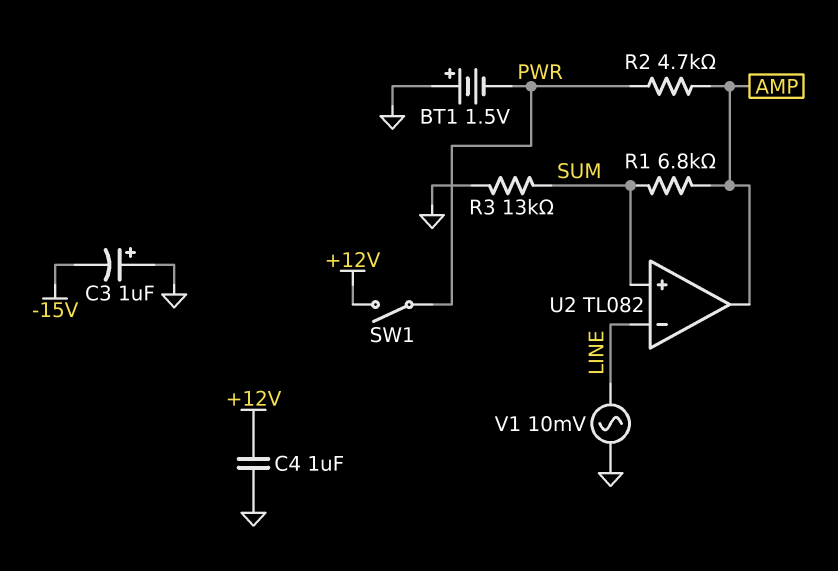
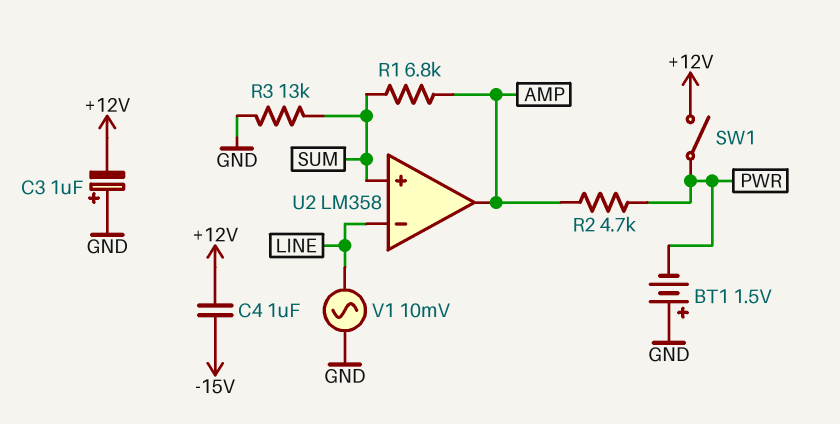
C3: 1uF (plus GND, minus -15V) -> 1uF (plus GND, minus +12V)
C4: 1uF (+12V, GND) -> 1uF (+12V, -15V)
U2: TL082 -> LM358

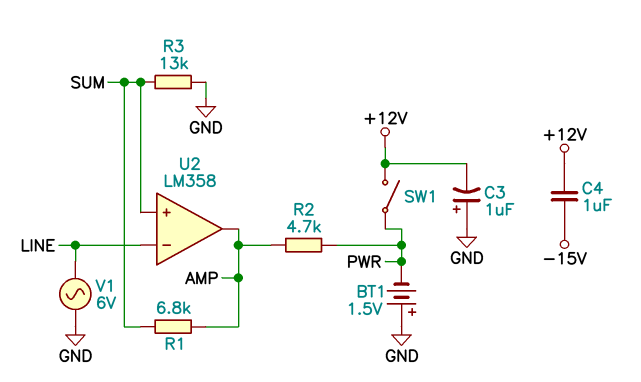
V1: AC 10mV (GND, LINE) -> AC 6V (GND, LINE)

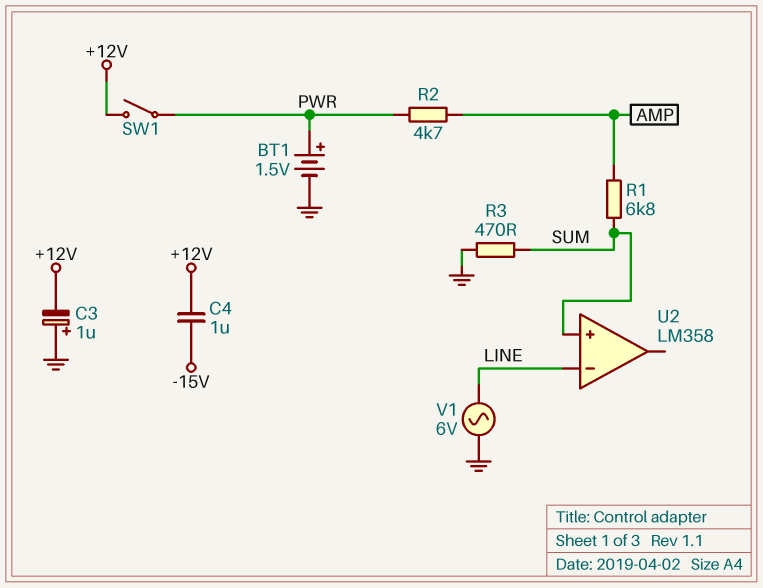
BT1: 1.5V (plus GND, minus PWR) -> 1.5V (plus PWR, minus GND)
R3: 13k (GND, SUM) -> 470 (GND, SUM)
U2 pin out: AMP -> none

